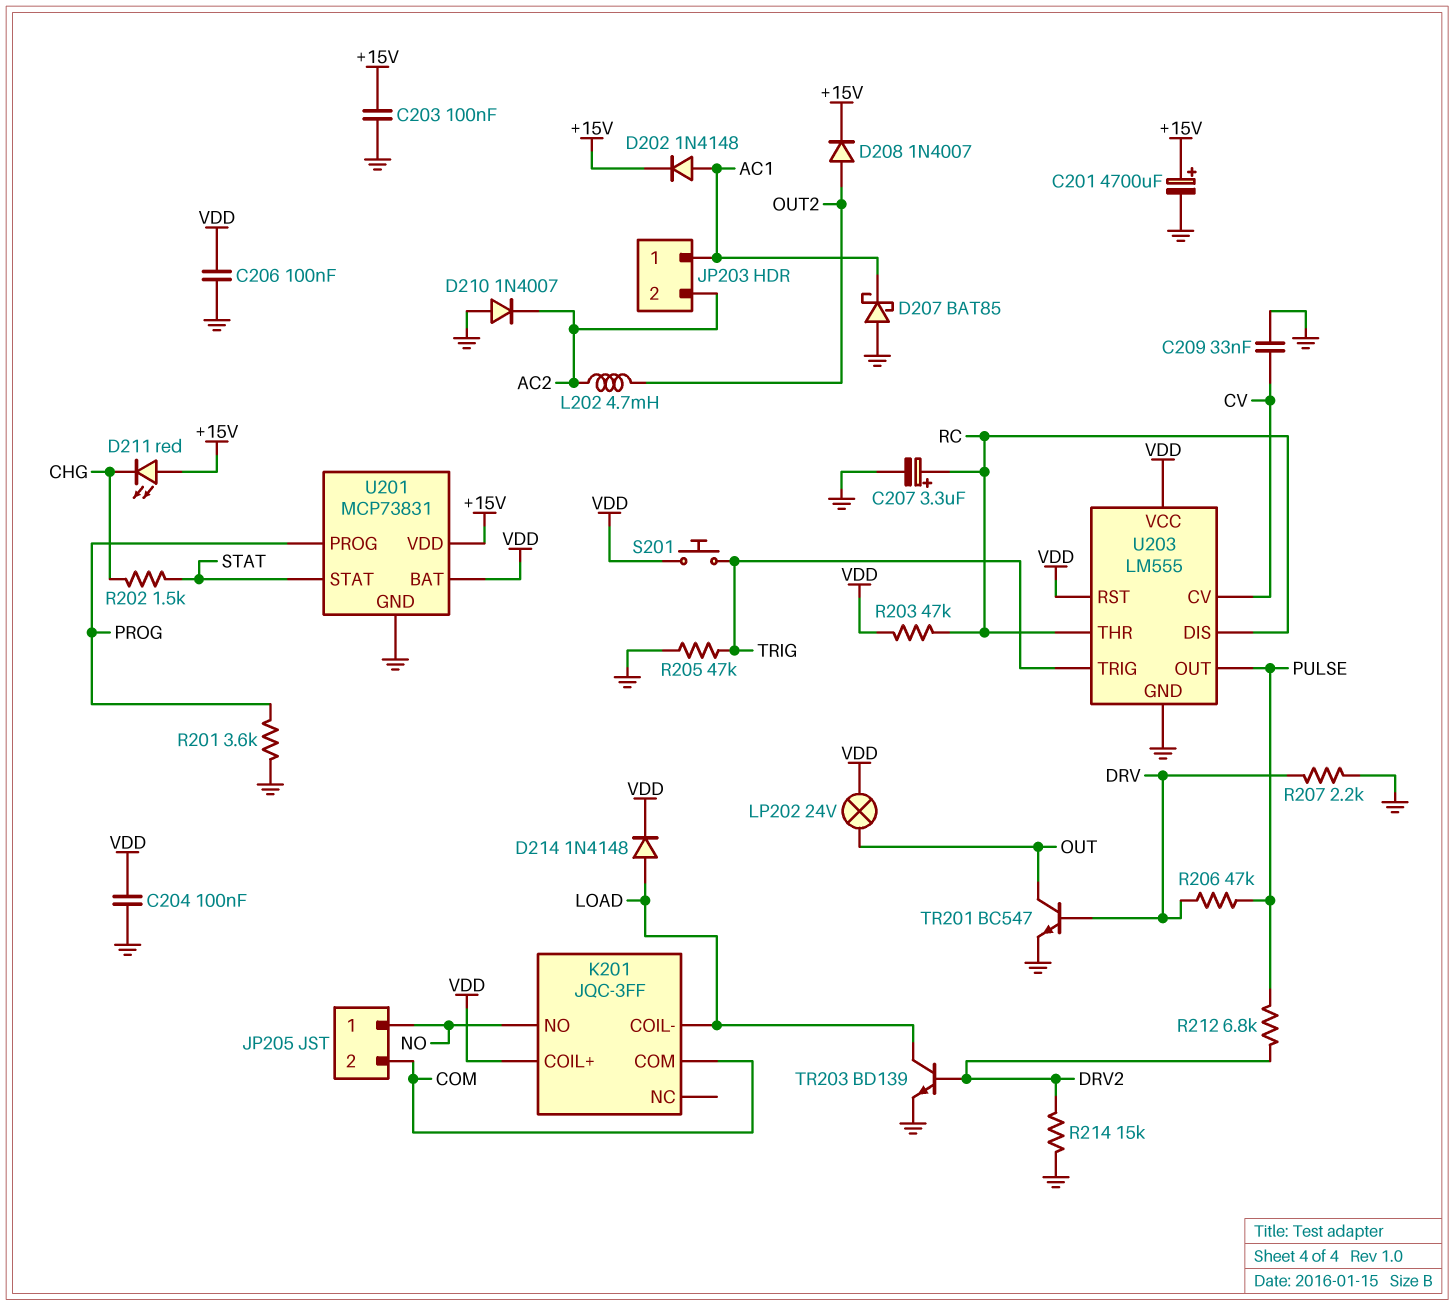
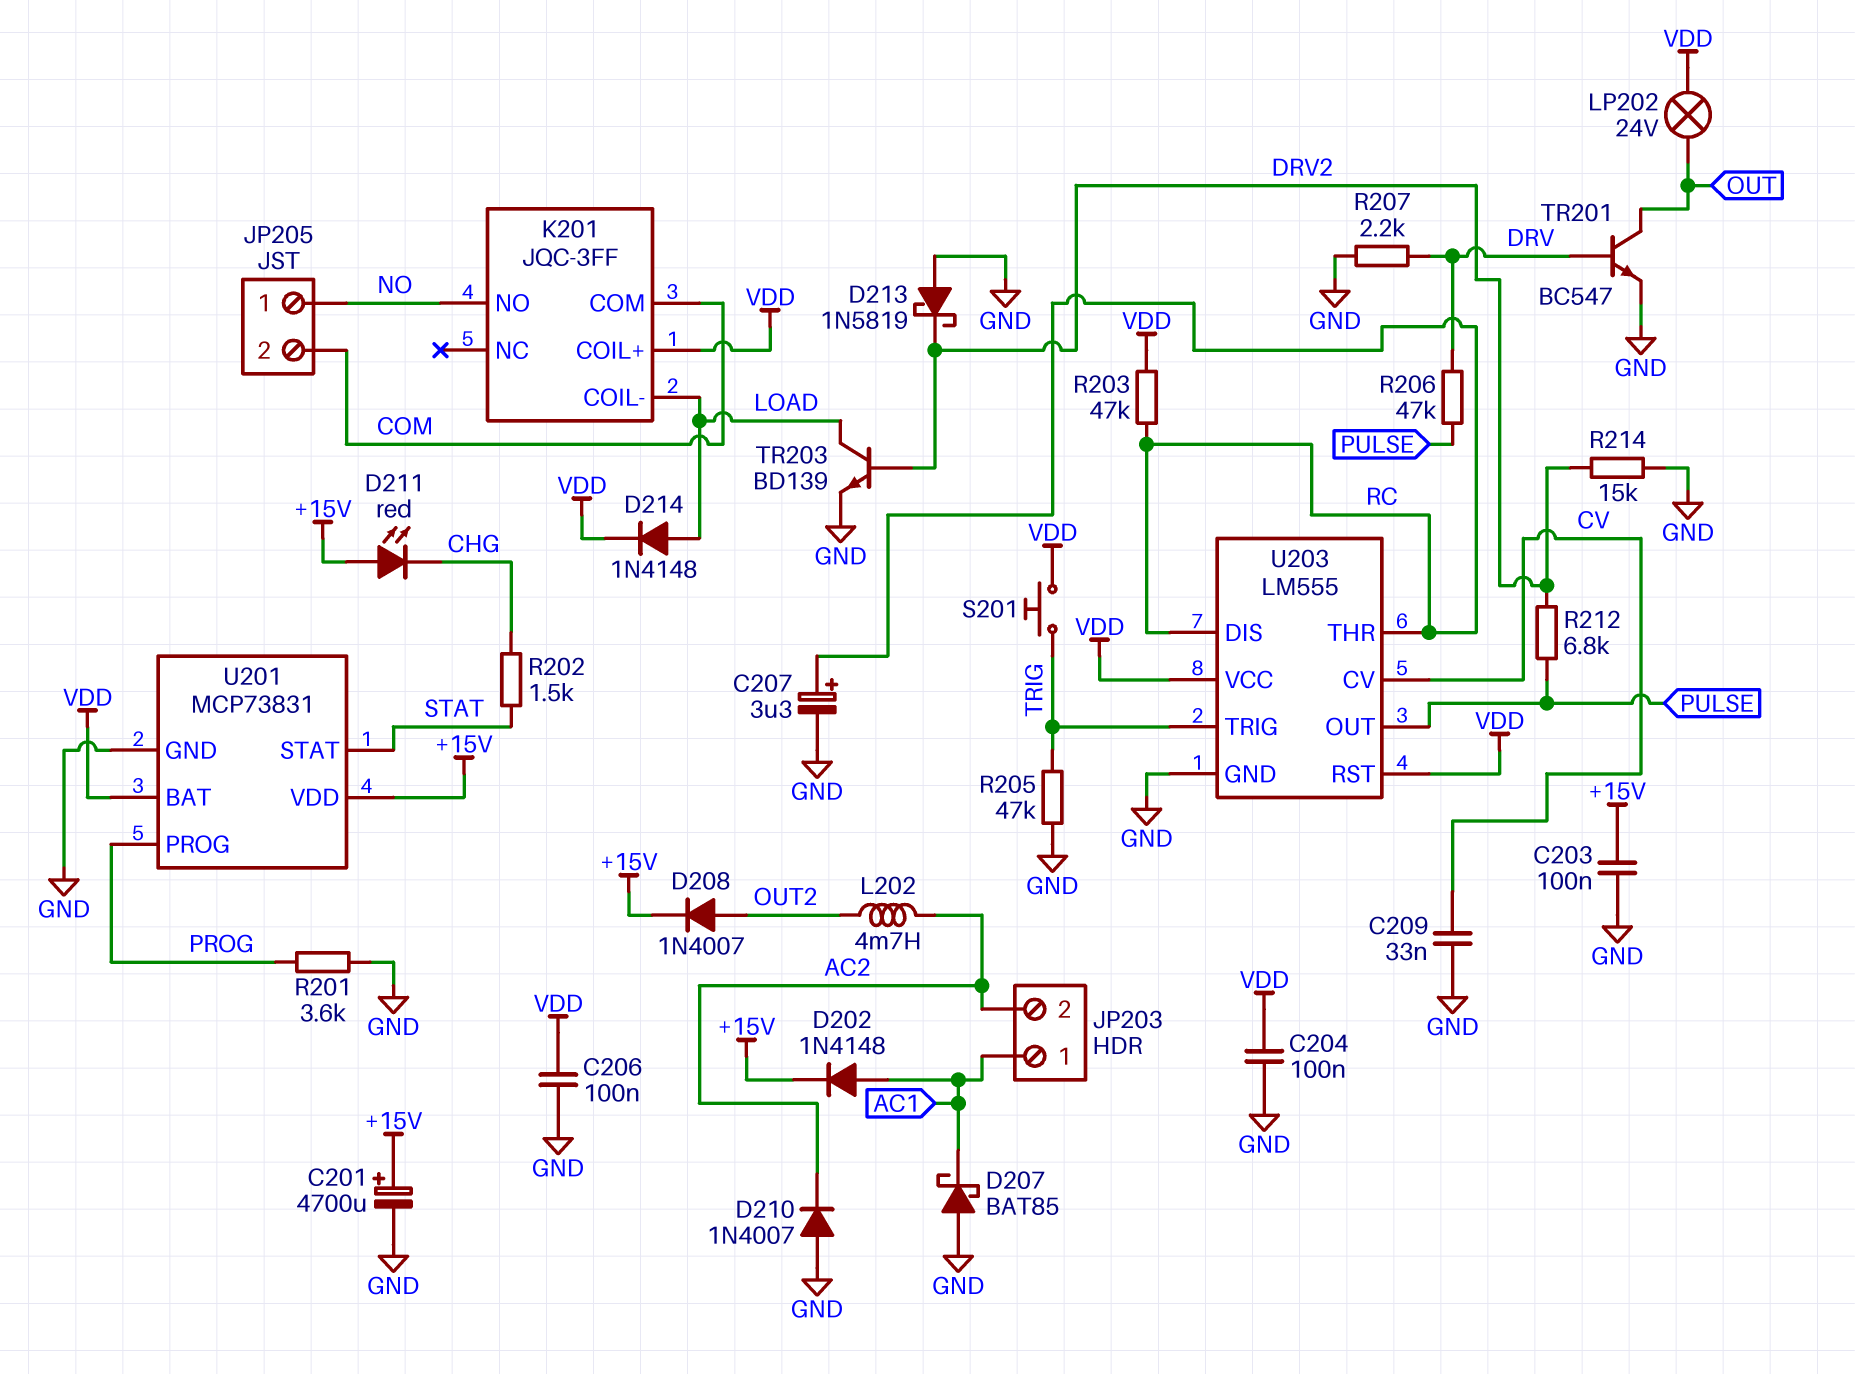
D213: none -> schottky 1N5819 (A GND, K DRV2)

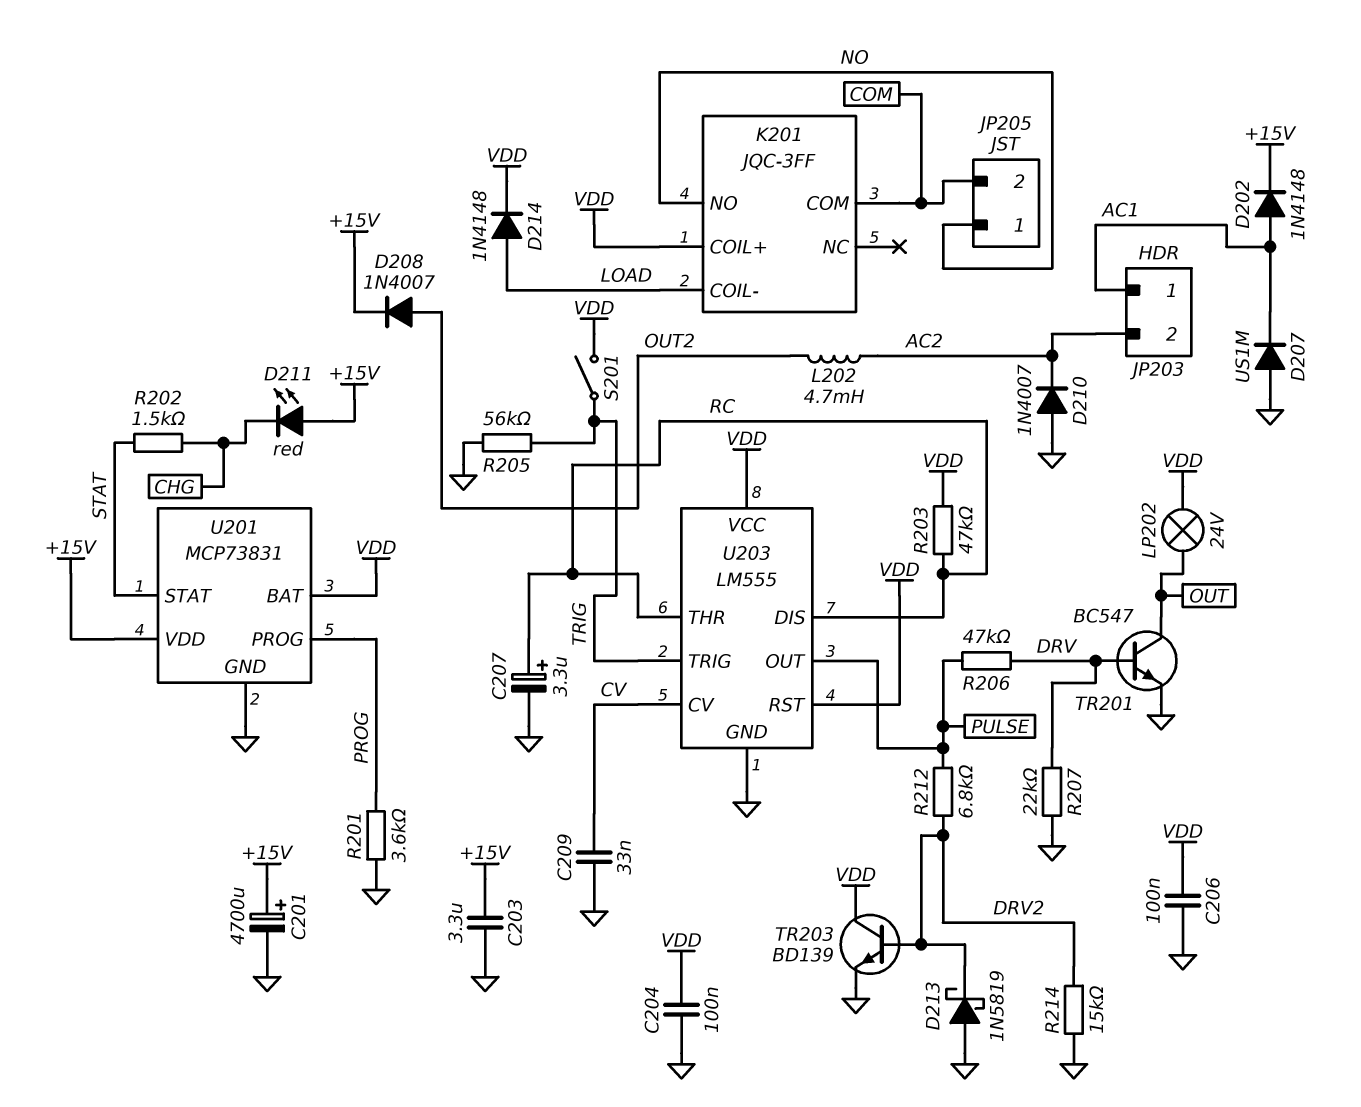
C203: 100nF (+15V, GND) -> 3.3uF (+15V, GND)
D207: schottky BAT85 (A GND, K AC1) -> diode US1M (A GND, K AC1)
R205: 47k (GND, TRIG) -> 56k (GND, TRIG)
R207: 2.2k (DRV, GND) -> 22k (DRV, GND)
S201: button (TRIG, VDD) -> switch (TRIG, VDD)
TR203: NPN BD139 (B DRV2, C LOAD, E GND) -> NPN BD139 (B DRV2, C VDD, E GND)

